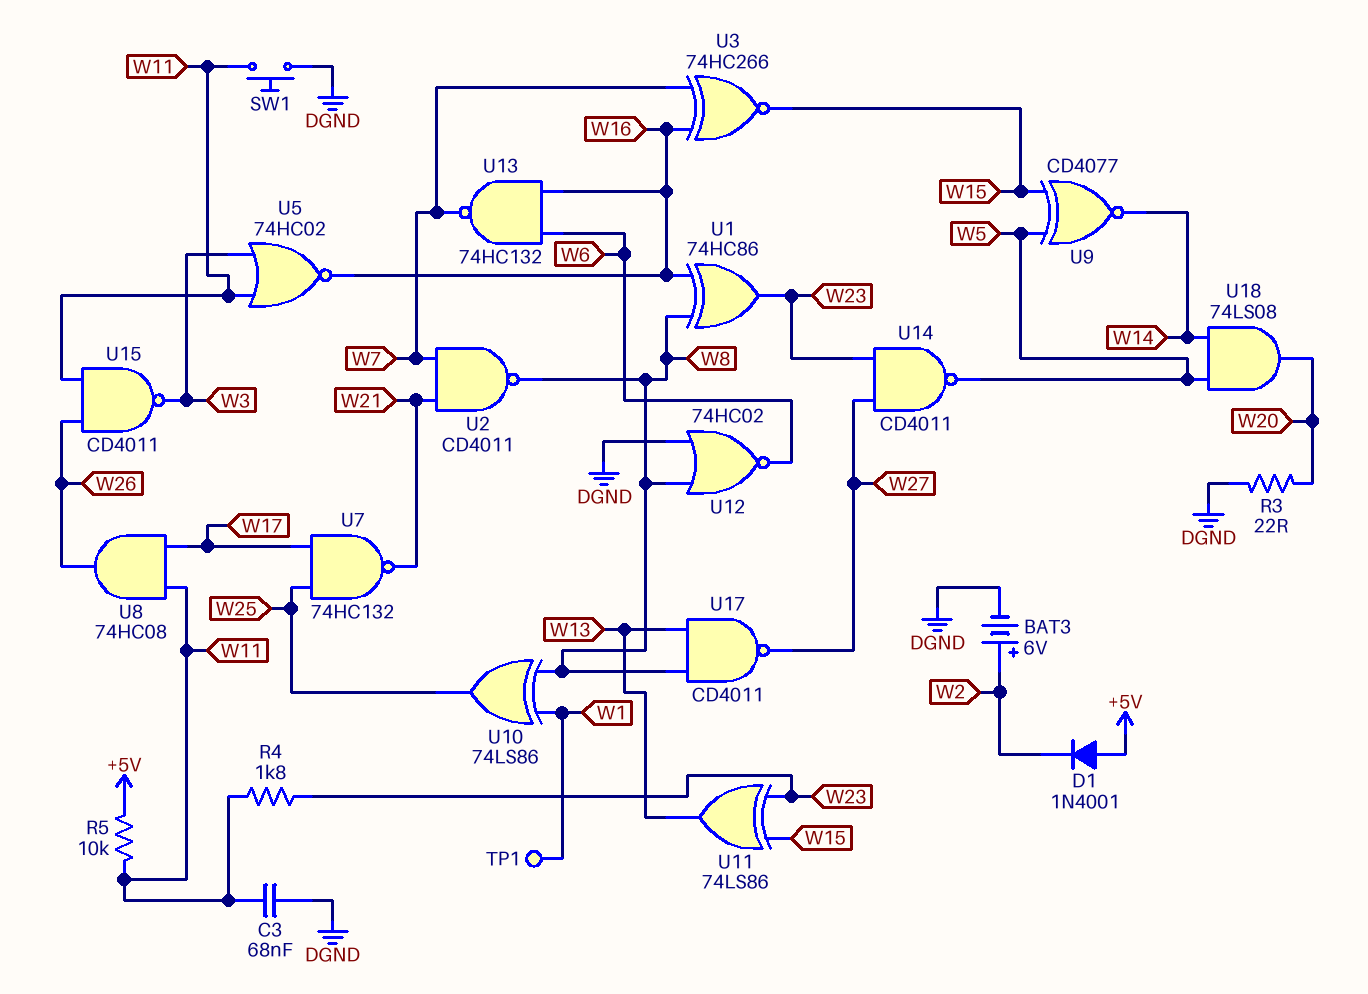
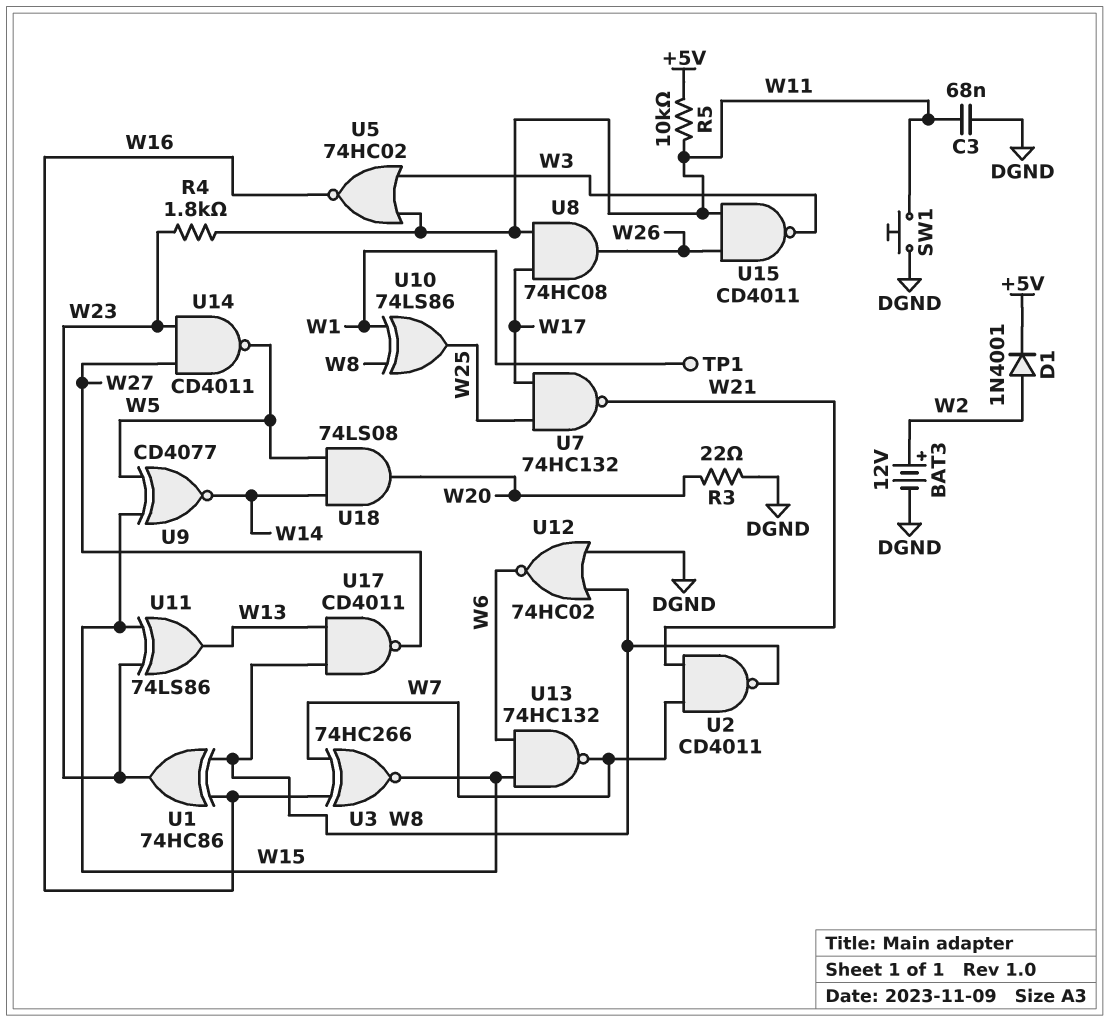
BAT3: 6V (plus W2, minus DGND) -> 12V (plus W2, minus DGND)
D1: diode 1N4001 (A +5V, K W2) -> diode 1N4001 (A W2, K +5V)
U13: NAND 74HC132 (in W6, in W16, out W7) -> NAND 74HC132 (in W6, in W15, out W7)

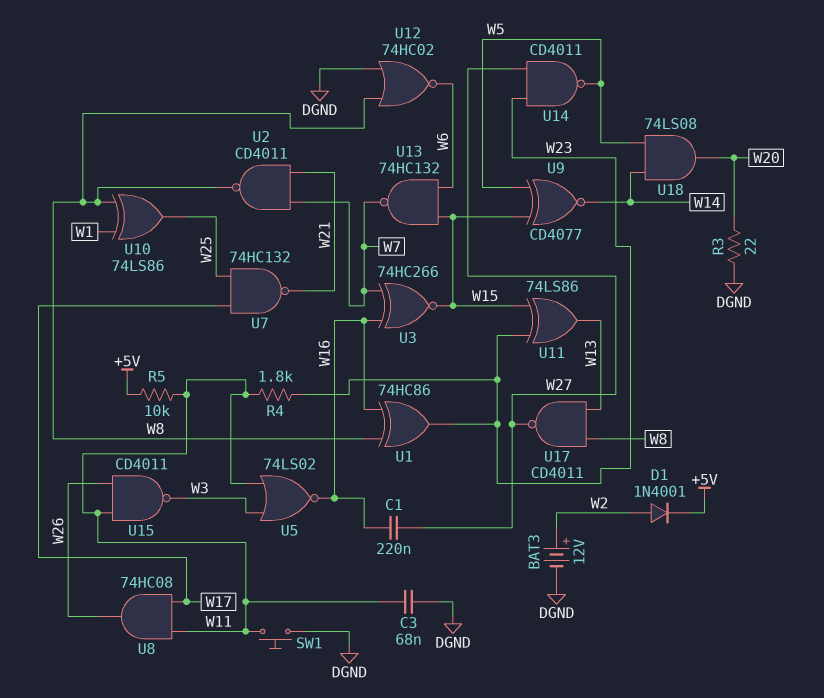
C1: none -> 220nF (W16, W27)
TP1: test point (W1) -> none
U5: NOR 74HC02 (in W3, in W11, out W16) -> NOR 74LS02 (in W3, in W11, out W16)

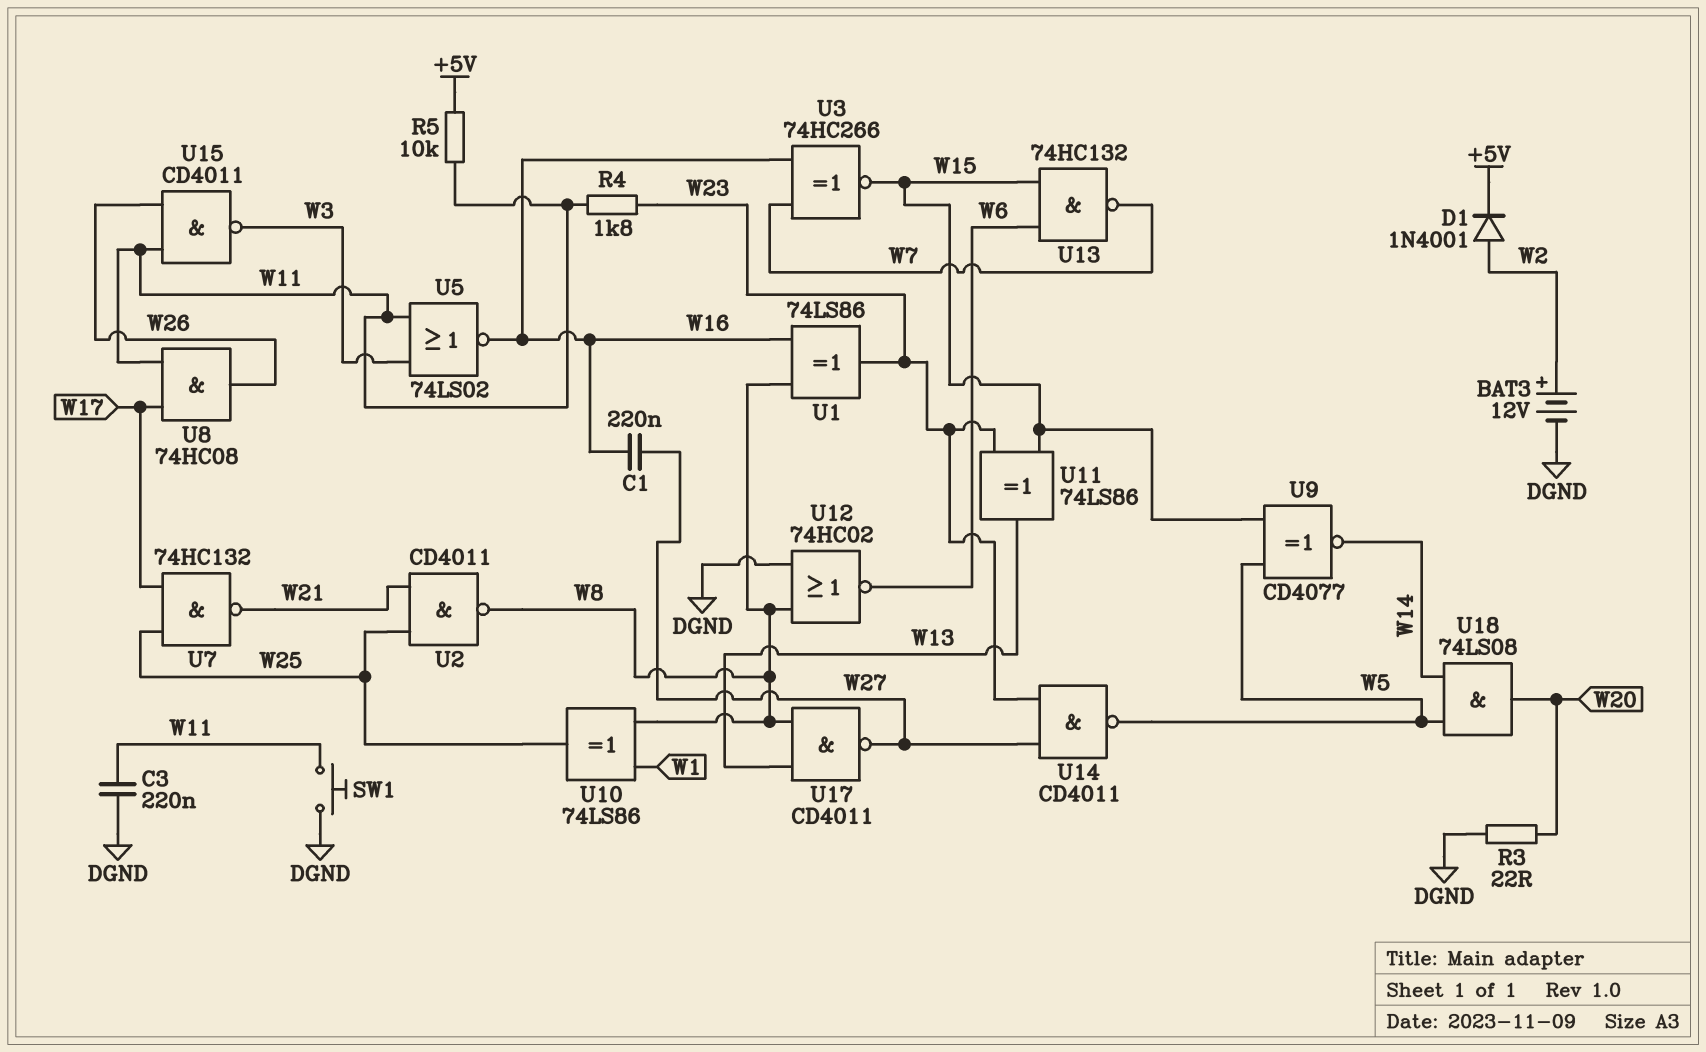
C3: 68nF (DGND, W11) -> 220nF (DGND, W11)
U1: XOR 74HC86 (in W8, in W16, out W23) -> XOR 74LS86 (in W8, in W16, out W23)
U2: NAND CD4011 (in W7, in W21, out W8) -> NAND CD4011 (in W21, in W25, out W8)

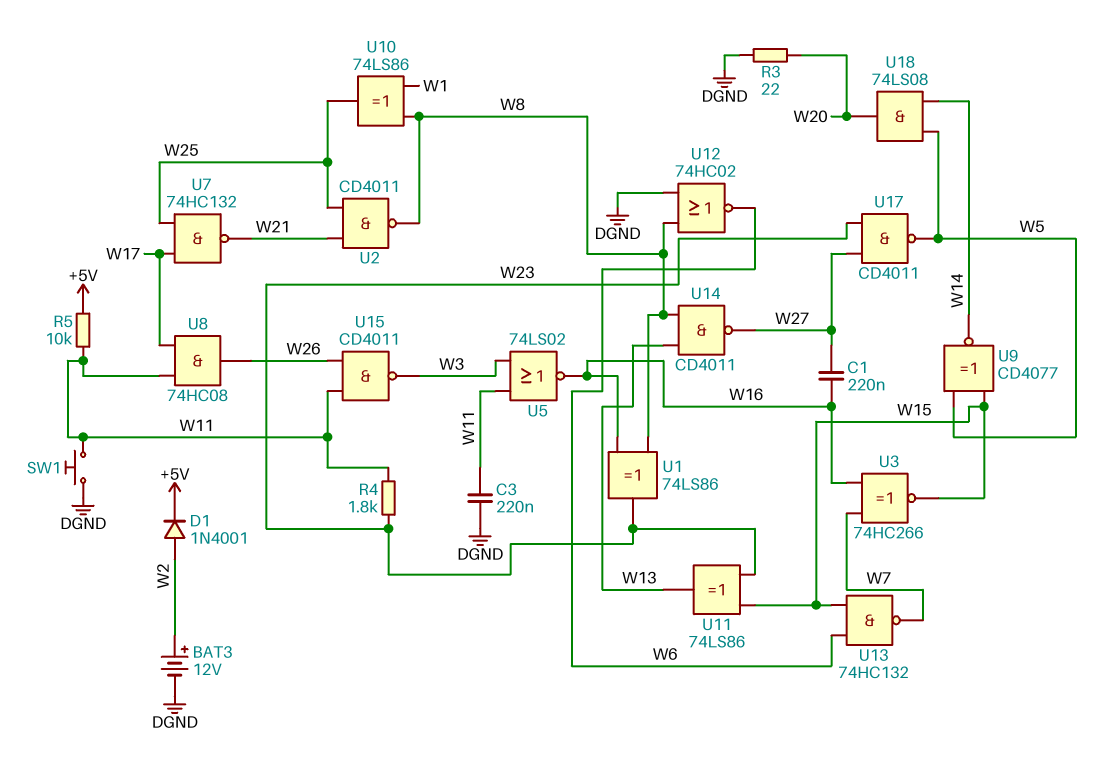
U14: NAND CD4011 (in W23, in W27, out W5) -> NAND CD4011 (in W8, in W13, out W27)
U17: NAND CD4011 (in W8, in W13, out W27) -> NAND CD4011 (in W23, in W27, out W5)

